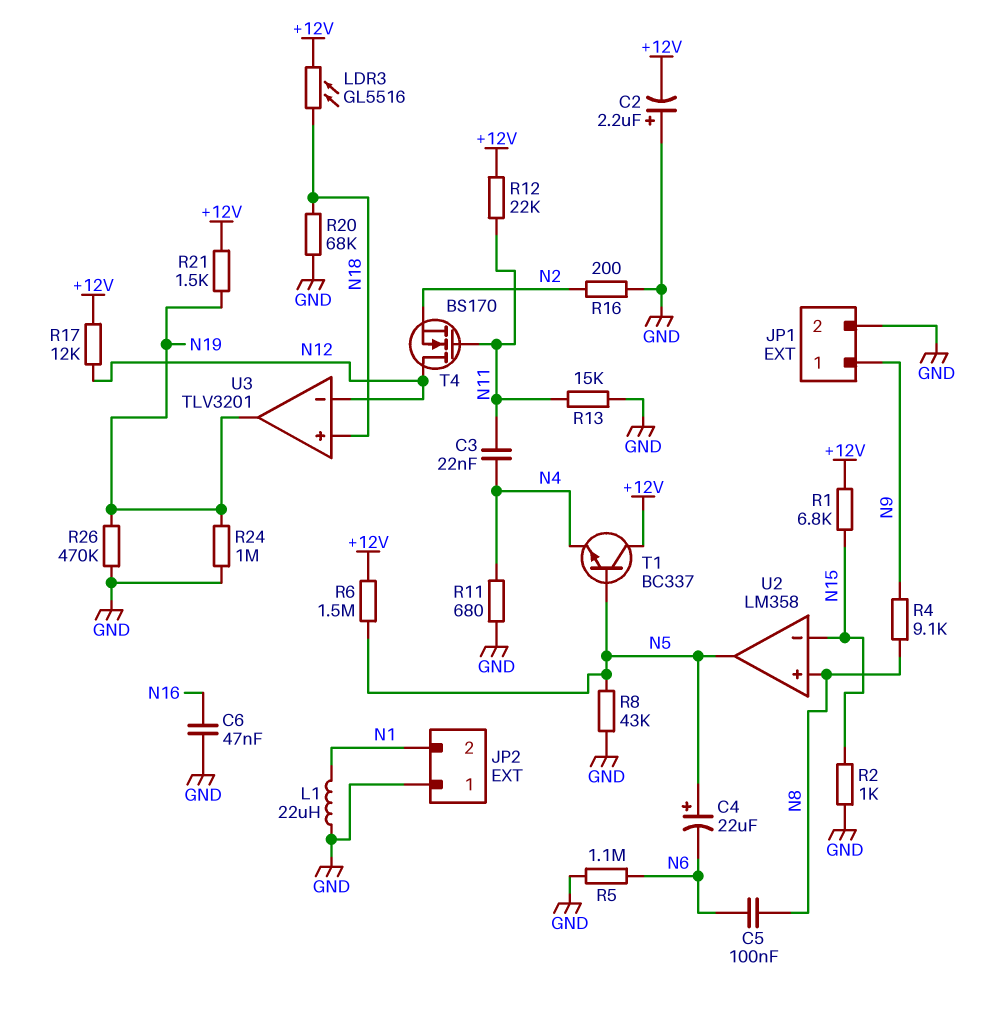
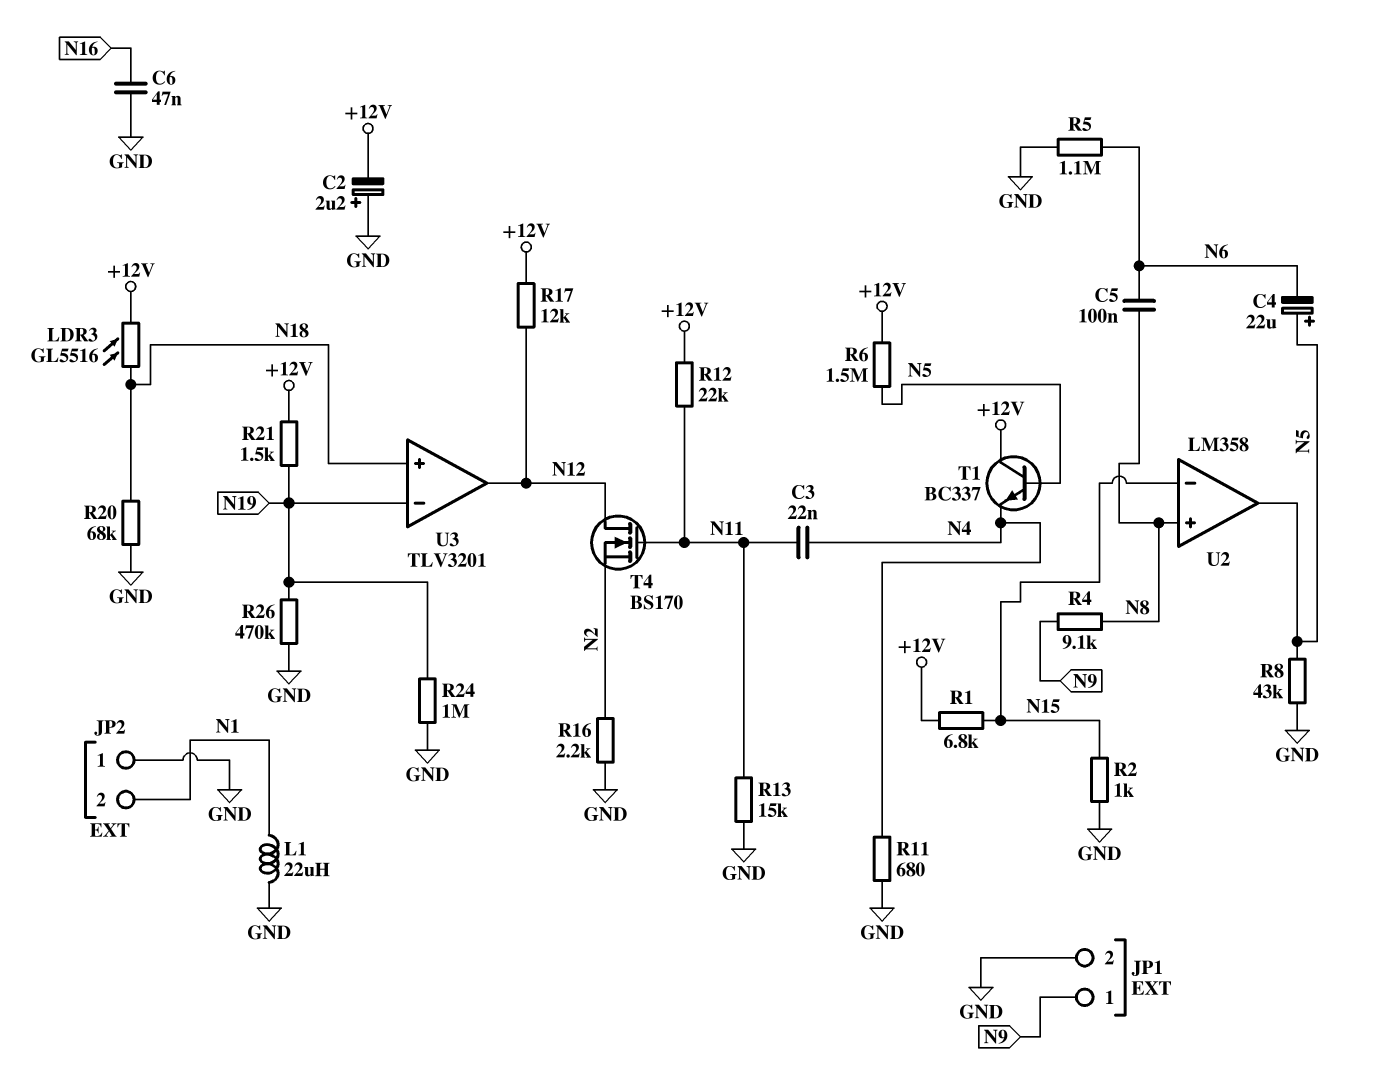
R16: 200 (GND, N2) -> 2.2k (GND, N2)
U3 pin in-: N12 -> N19
U3 pin out: N19 -> N12

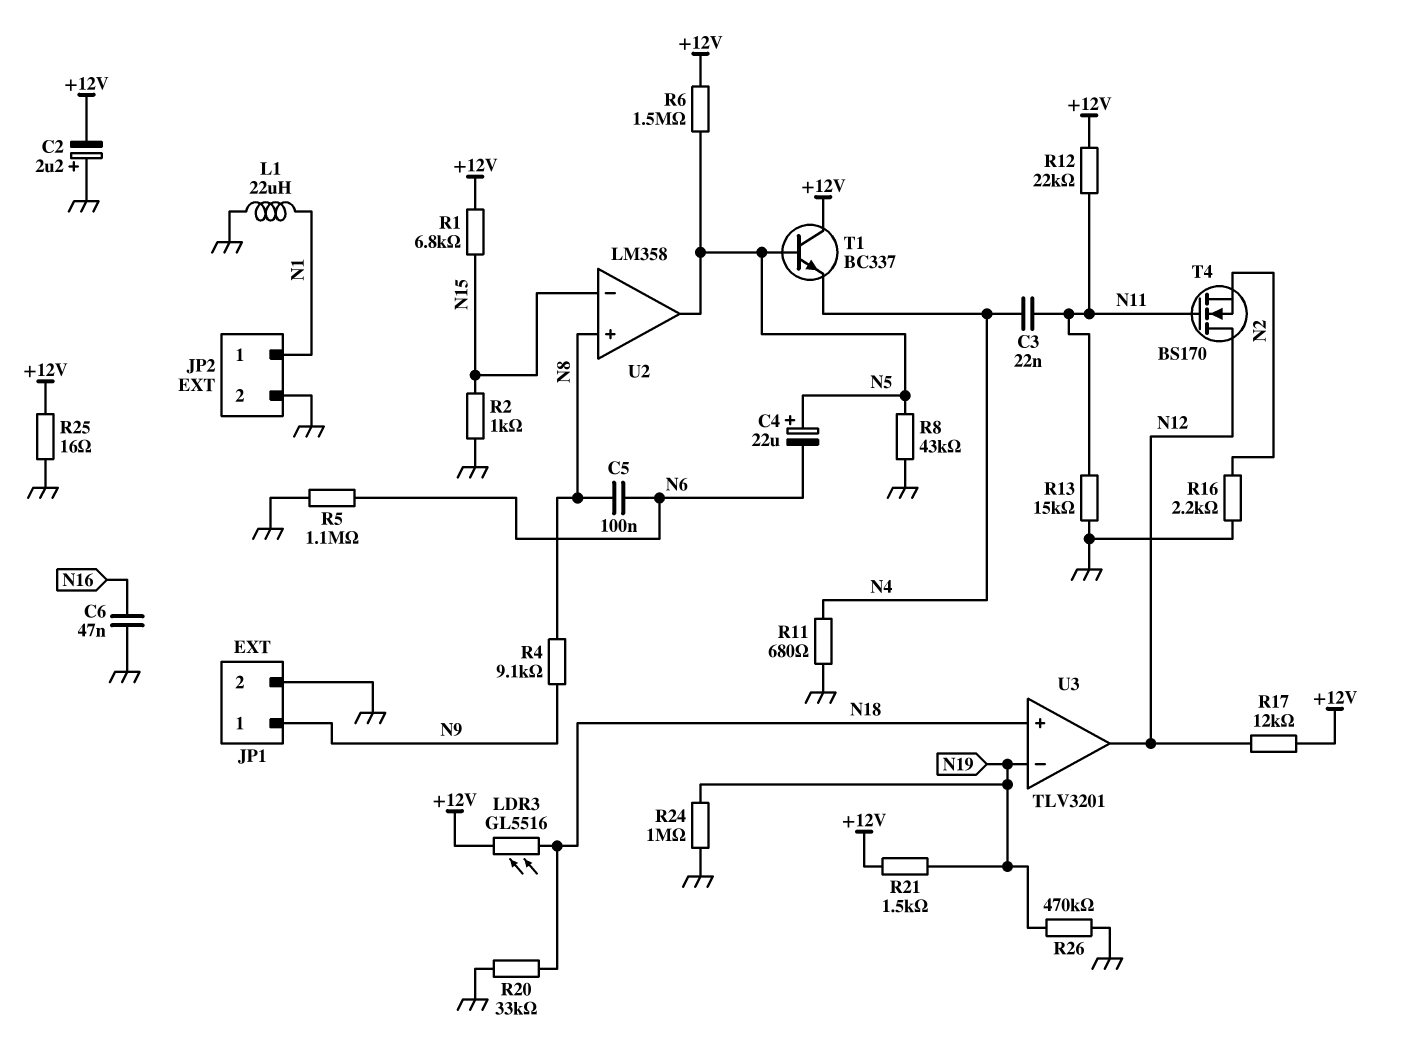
JP2 pin 1: GND -> N1
JP2 pin 2: N1 -> GND
R20: 68k (GND, N18) -> 33k (GND, N18)
R25: none -> 16 (+12V, GND)

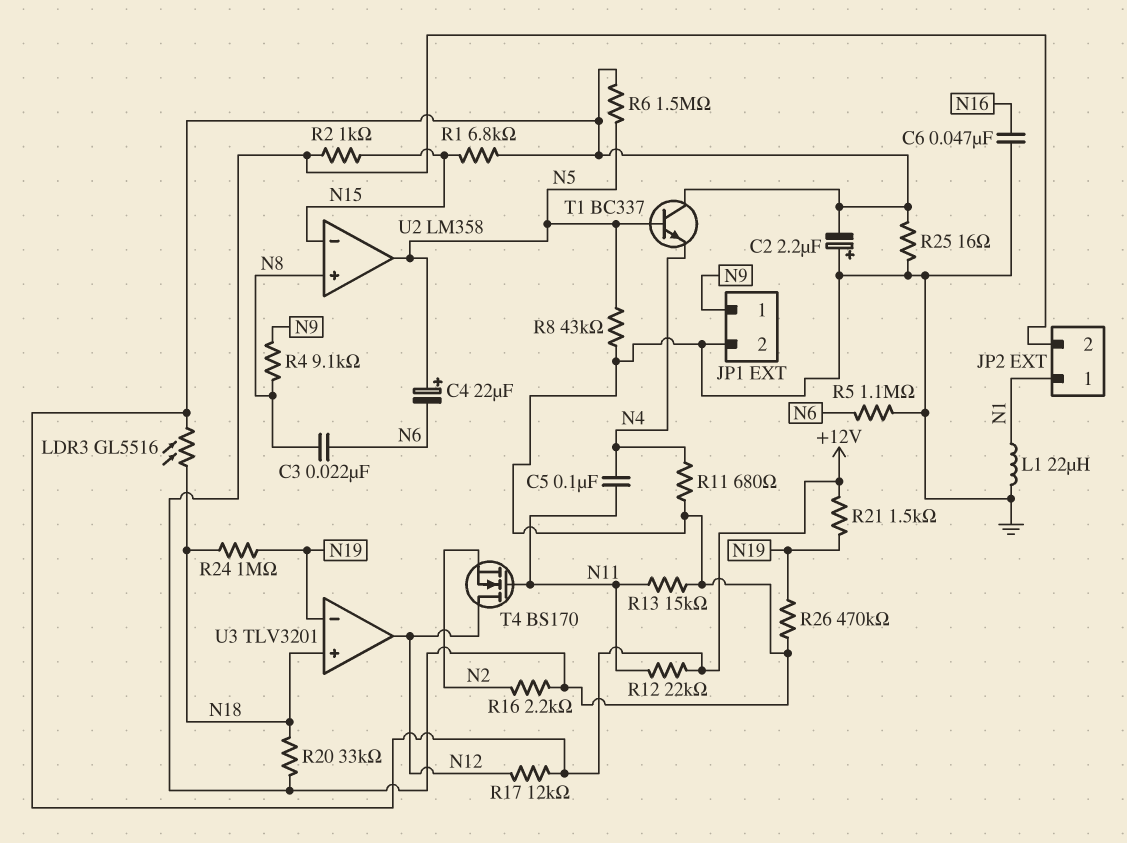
C3: 22nF (N4, N11) -> 22nF (N6, N8)
C5: 100nF (N6, N8) -> 100nF (N4, N11)
R24: 1M (GND, N19) -> 1M (N18, N19)

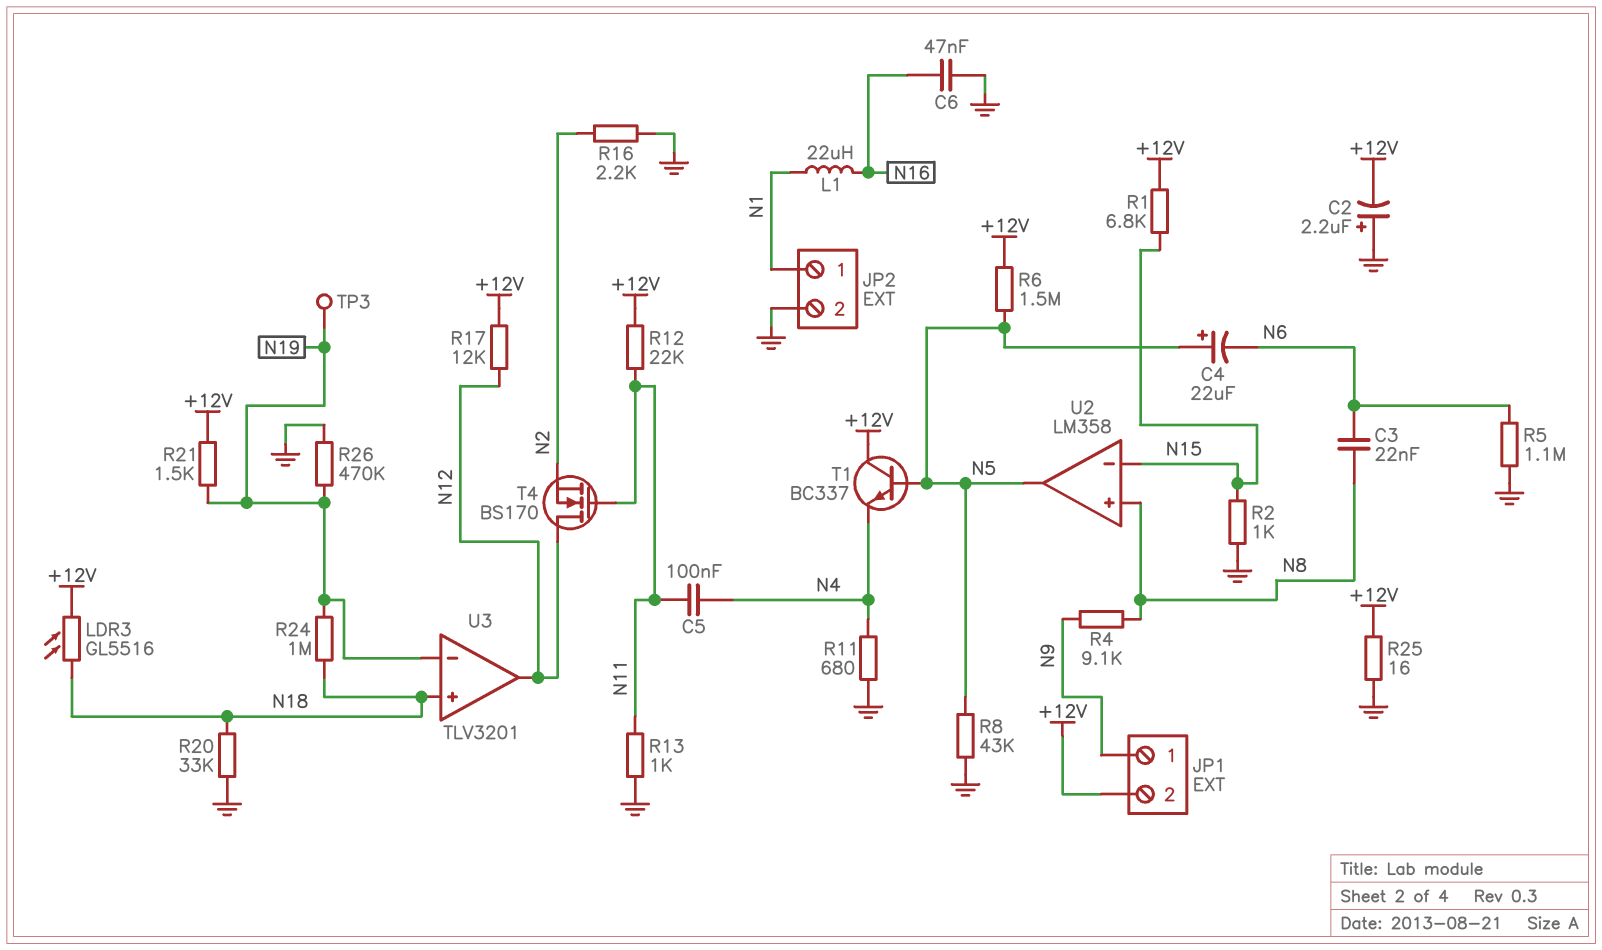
JP1 pin 2: GND -> +12V
L1: 22uH (GND, N1) -> 22uH (N1, N16)
R13: 15k (GND, N11) -> 1k (GND, N11)
TP3: none -> test point (N19)

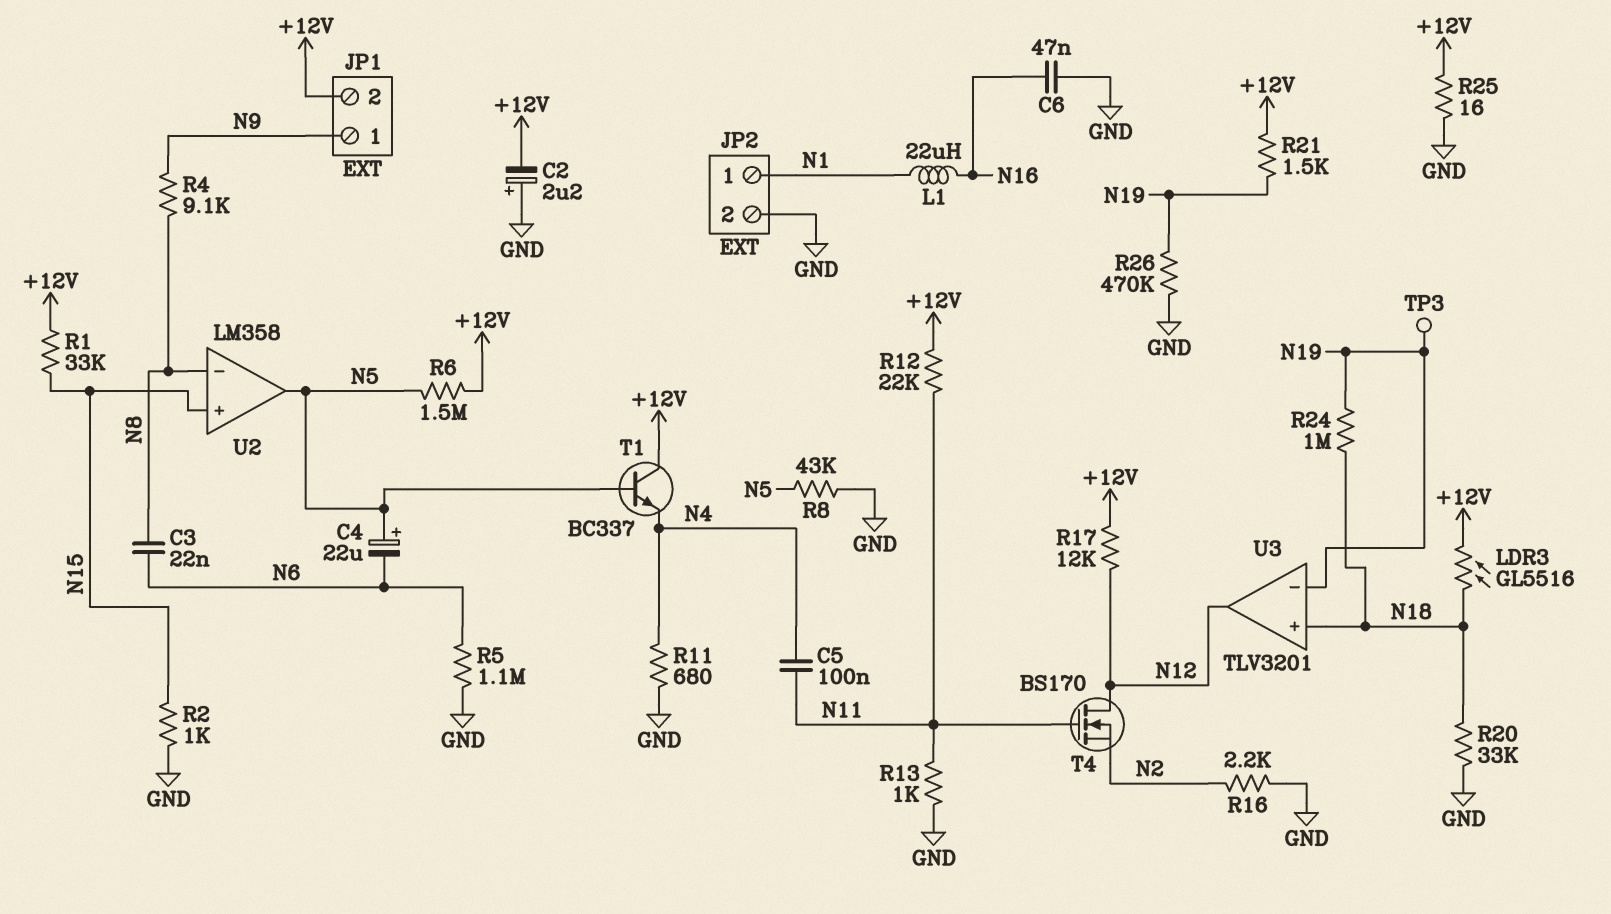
R1: 6.8k (+12V, N15) -> 33k (+12V, N15)
U2 pin in+: N8 -> N15
U2 pin in-: N15 -> N8

